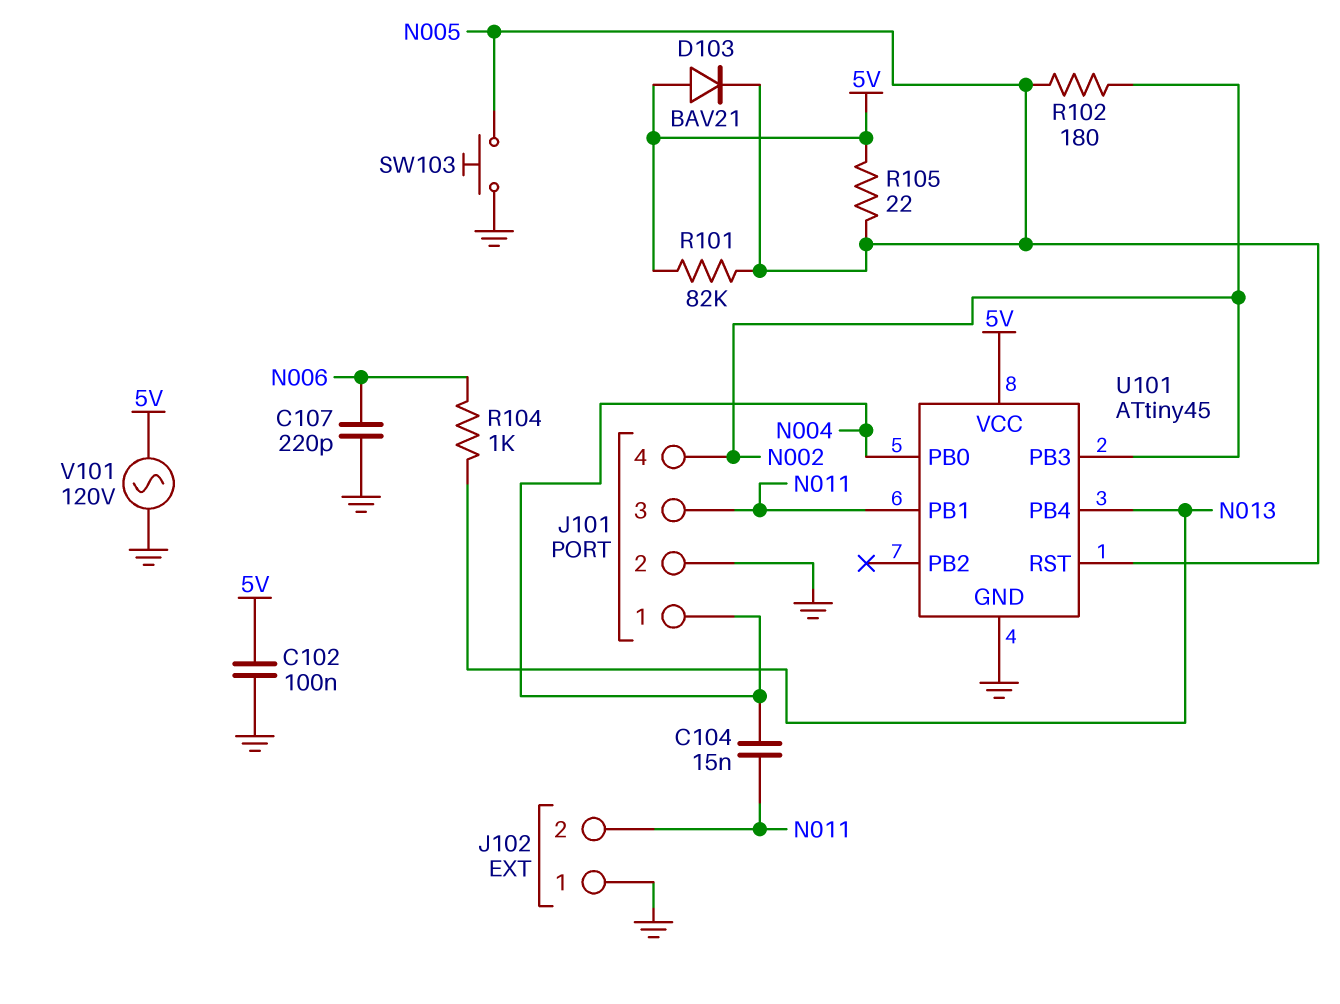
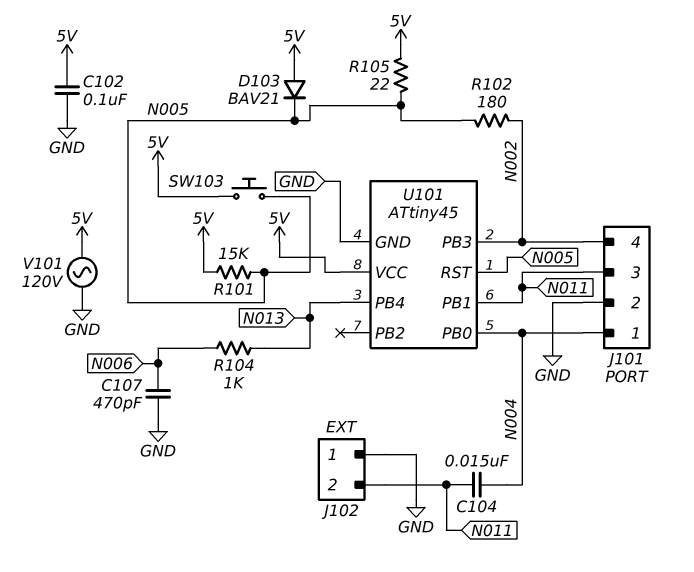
C107: 220pF (GND, N006) -> 470pF (GND, N006)
R101: 82k (5V, N005) -> 15k (5V, N005)
SW103: button (GND, N005) -> button (5V, N005)

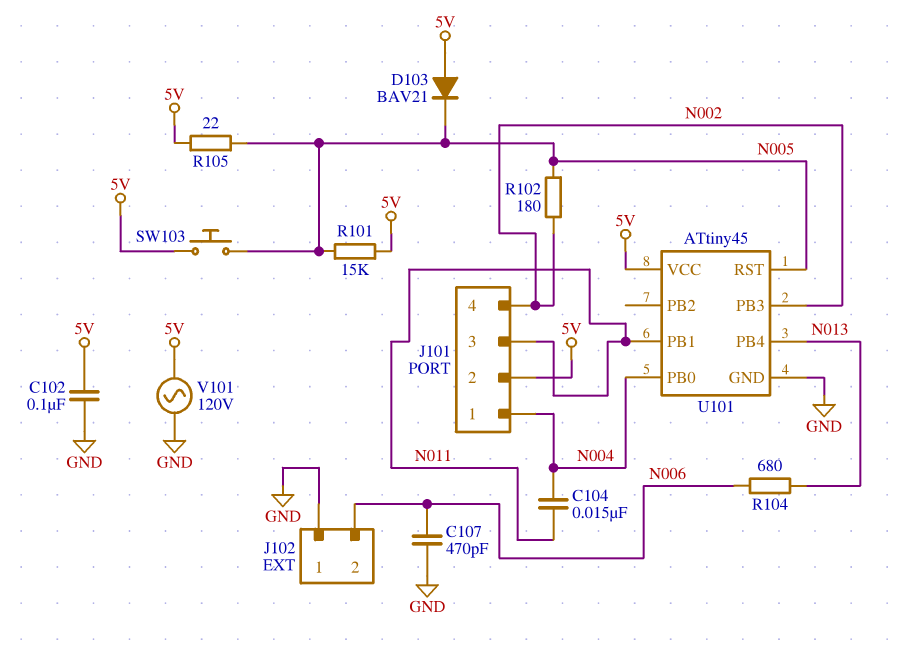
J101 pin 2: GND -> 5V
J102 pin 2: N011 -> N006
R104: 1k (N006, N013) -> 680 (N006, N013)

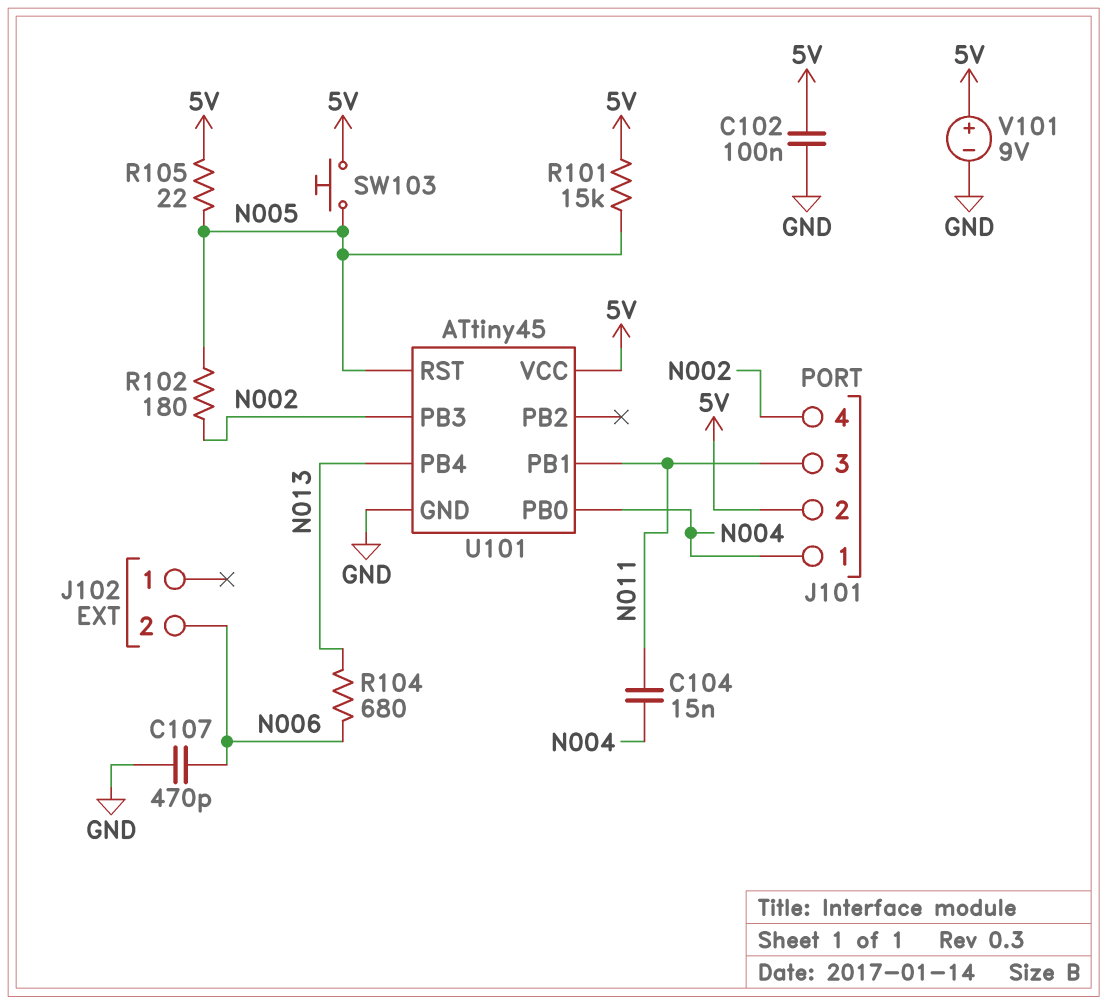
D103: diode BAV21 (A 5V, K N005) -> none
J102 pin 1: GND -> none
V101: AC 120V (5V, GND) -> 9V (plus 5V, minus GND)

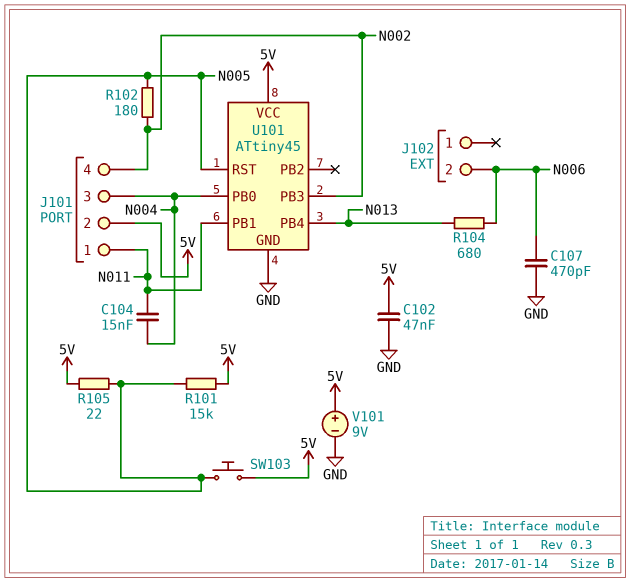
C102: 100nF (5V, GND) -> 47nF (5V, GND)
J101 pin 1: N004 -> N011
J101 pin 3: N011 -> N004

